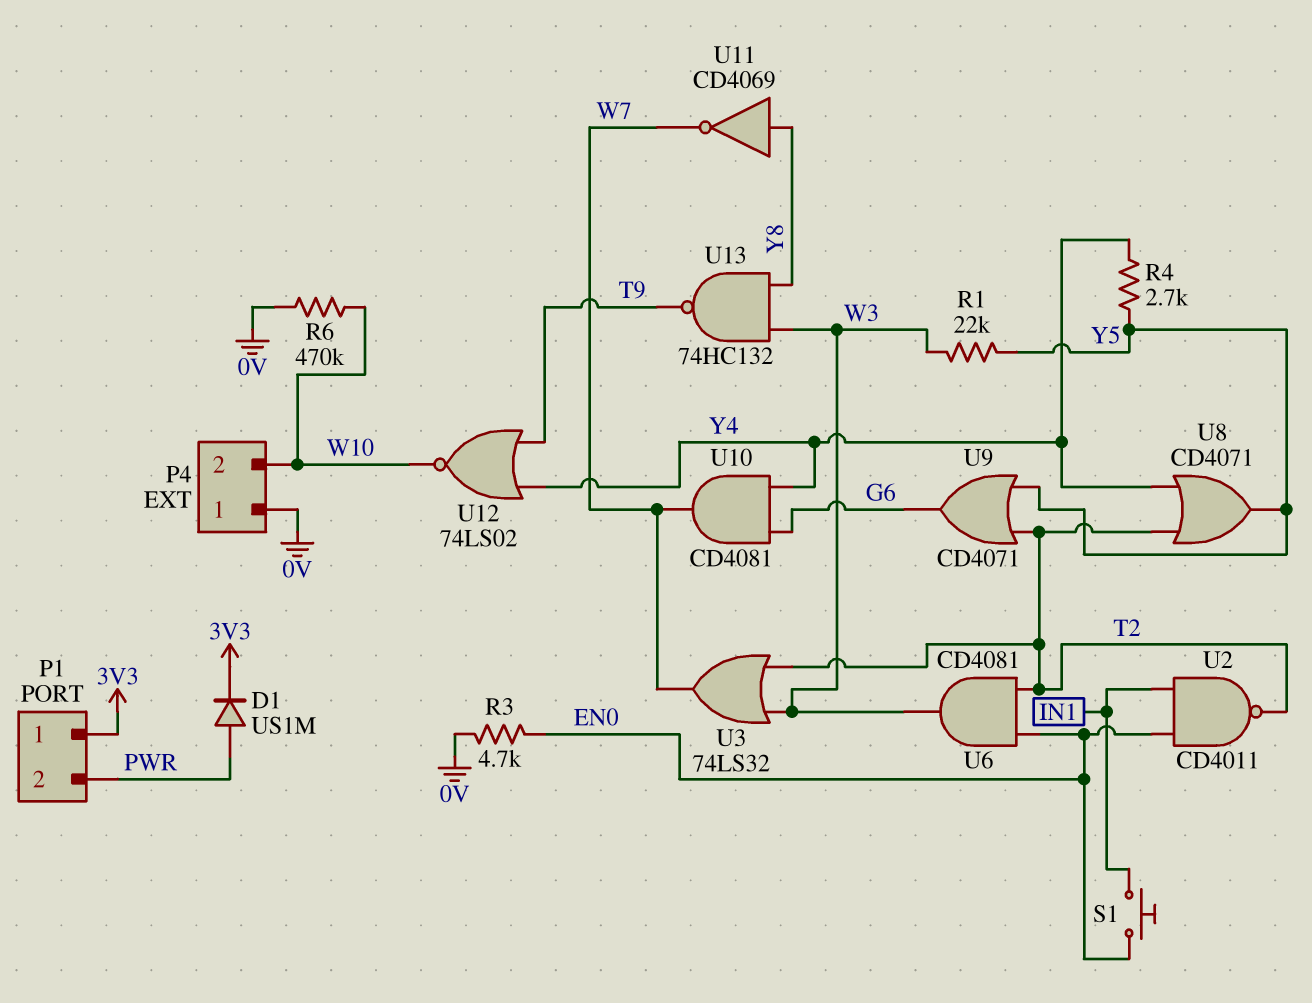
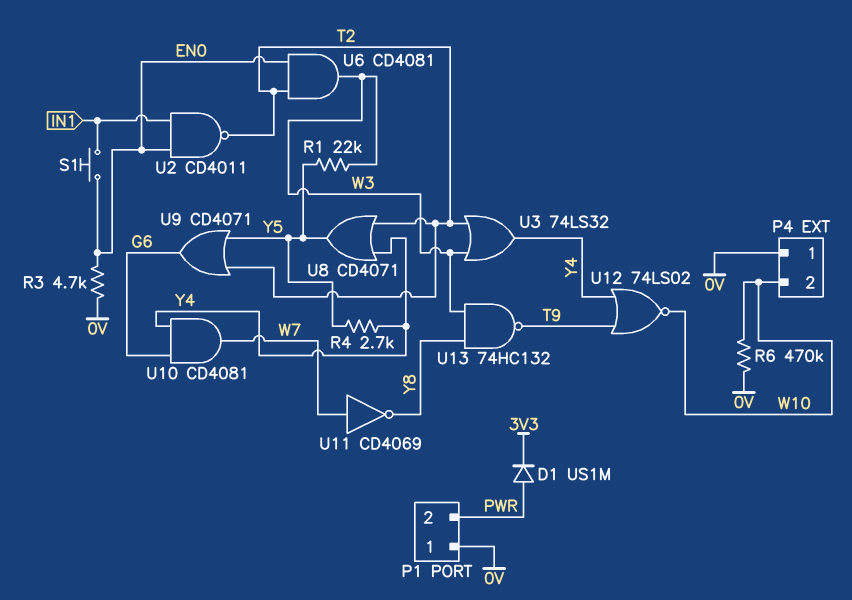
P1 pin 1: 3V3 -> 0V
U3: OR 74LS32 (in T2, in W3, out W7) -> OR 74LS32 (in T2, in W3, out Y4)
U11: NOT CD4069 (in Y8, out W7) -> NOT CD4069 (in W7, out Y8)

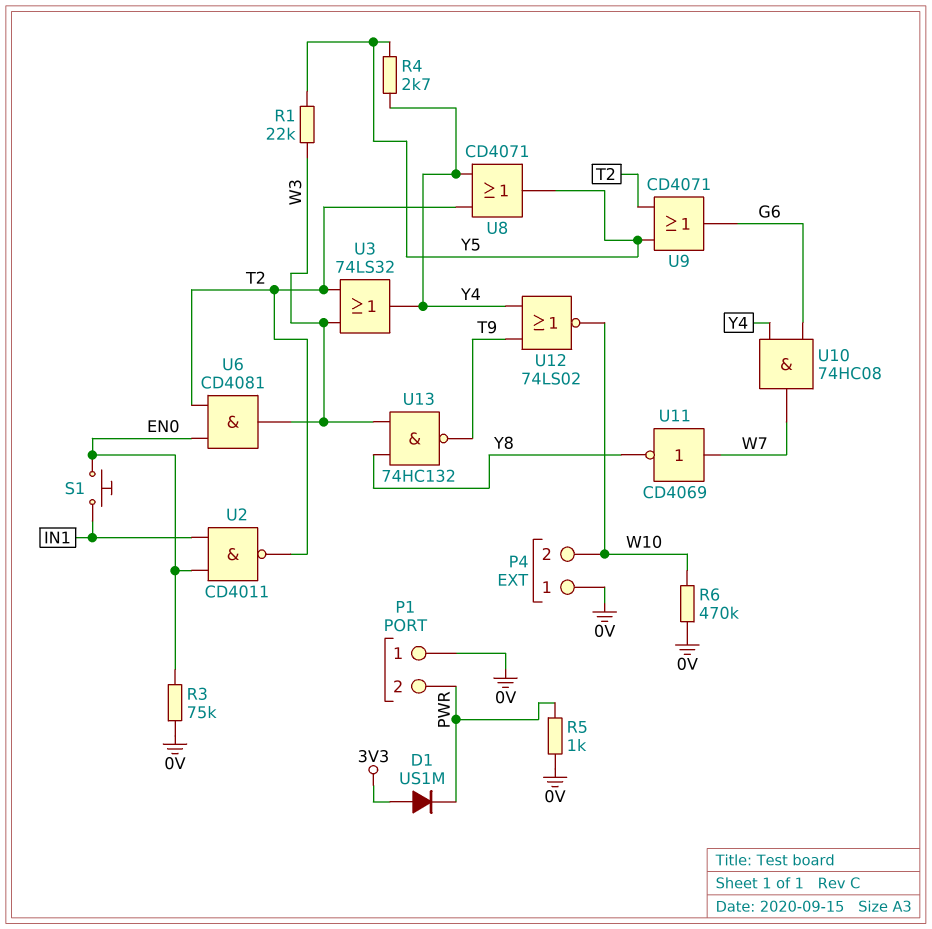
D1: diode US1M (A PWR, K 3V3) -> diode US1M (A 3V3, K PWR)
R3: 4.7k (0V, EN0) -> 75k (0V, EN0)
R5: none -> 1k (0V, PWR)
U10: AND CD4081 (in G6, in Y4, out W7) -> AND 74HC08 (in G6, in Y4, out W7)

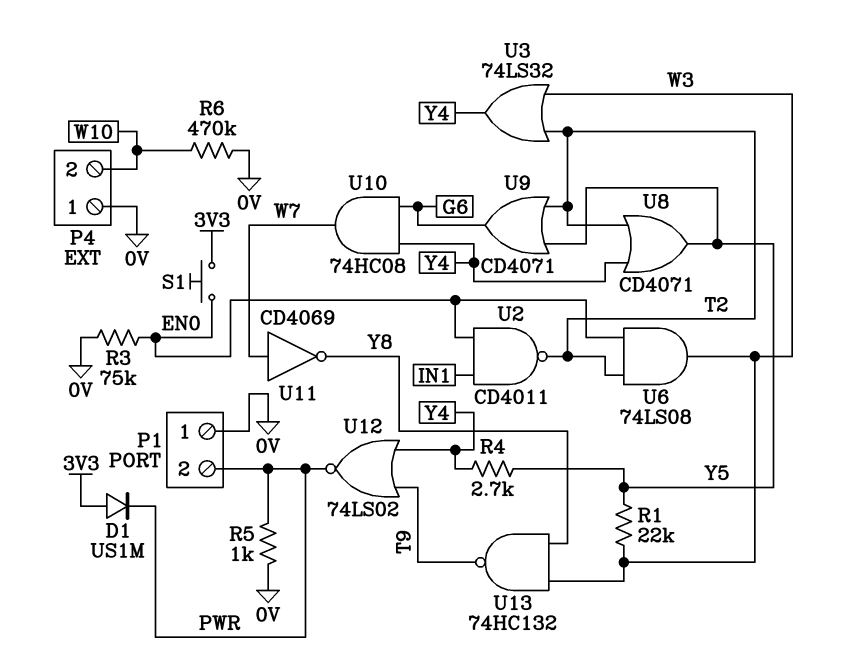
S1: button (EN0, IN1) -> button (3V3, EN0)
U6: AND CD4081 (in EN0, in T2, out W3) -> AND 74LS08 (in EN0, in T2, out W3)
U12: NOR 74LS02 (in T9, in Y4, out W10) -> NOR 74LS02 (in T9, in Y4, out PWR)

